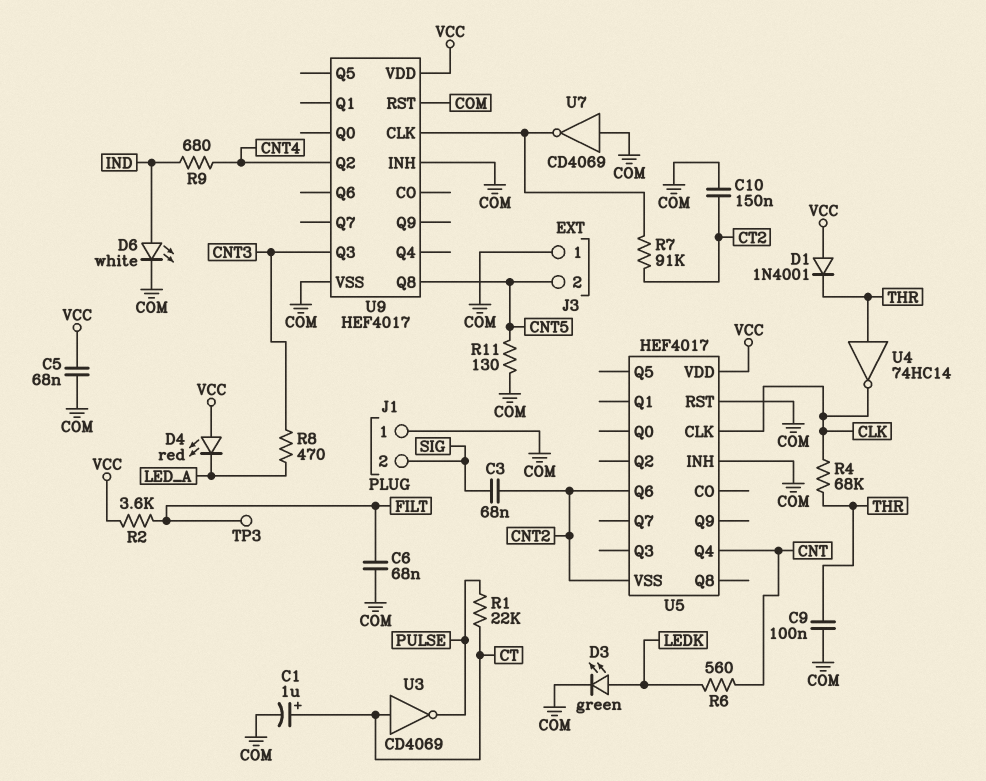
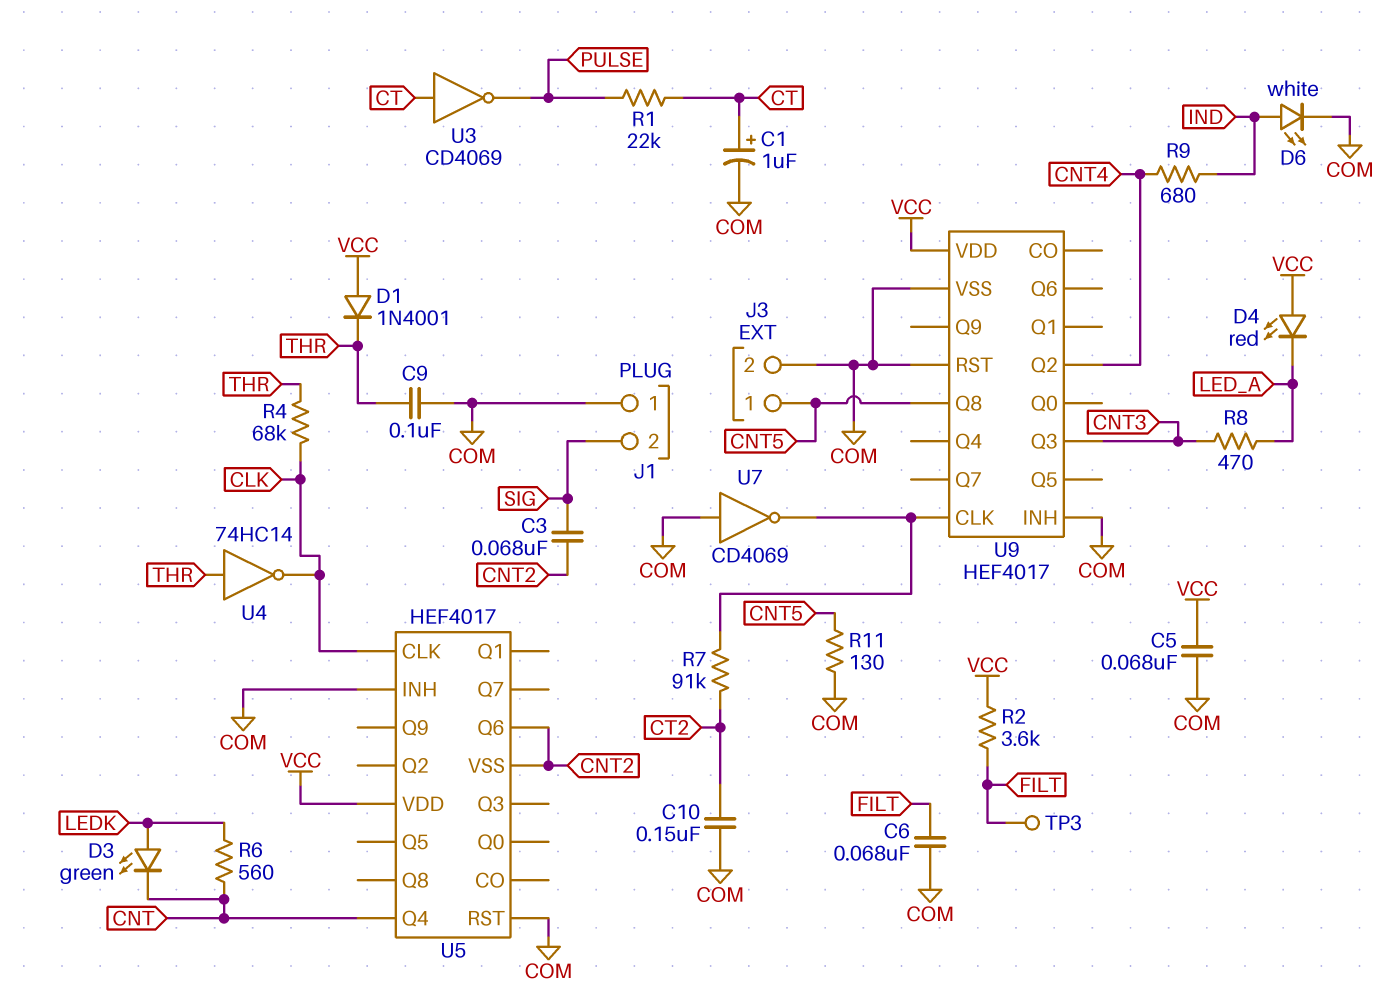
D3: LED green (A LEDK, K COM) -> LED green (A LEDK, K CNT)
J3 pin 1: COM -> CNT5
J3 pin 2: CNT5 -> COM

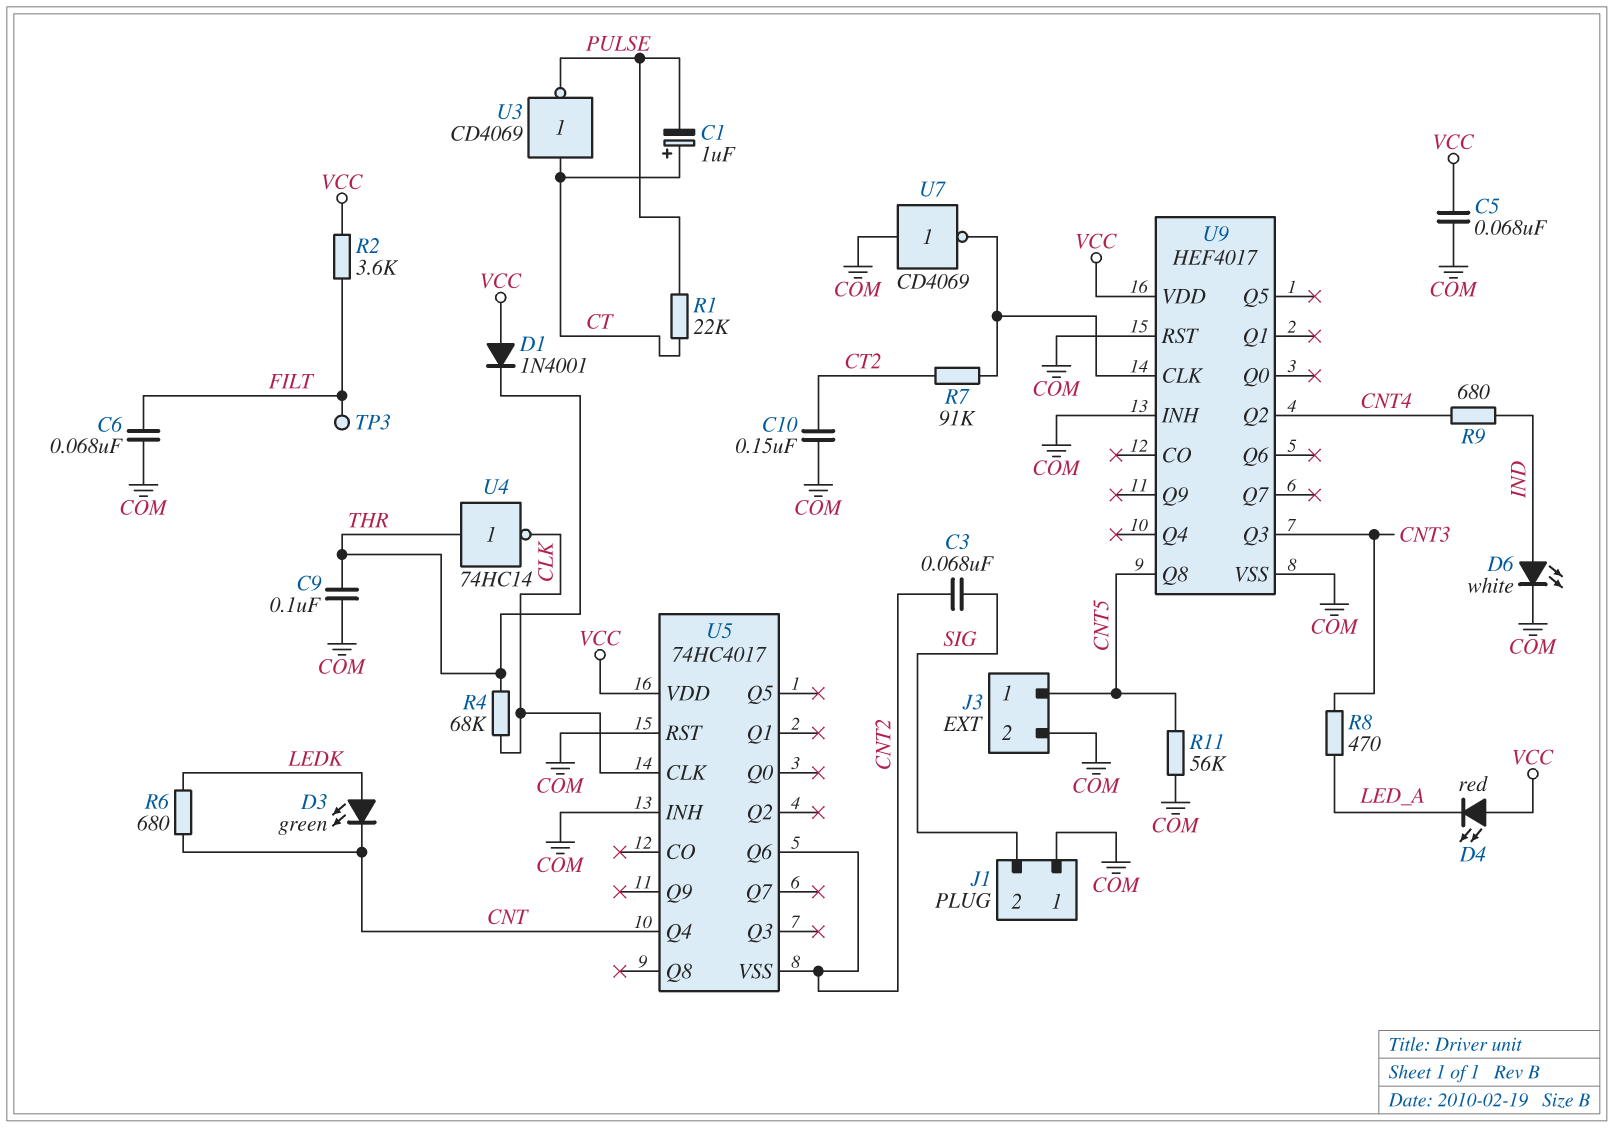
C1: 1uF (plus CT, minus COM) -> 1uF (plus CT, minus PULSE)
R6: 560 (CNT, LEDK) -> 680 (CNT, LEDK)
R11: 130 (CNT5, COM) -> 56k (CNT5, COM)
U5: HEF4017 -> 74HC4017

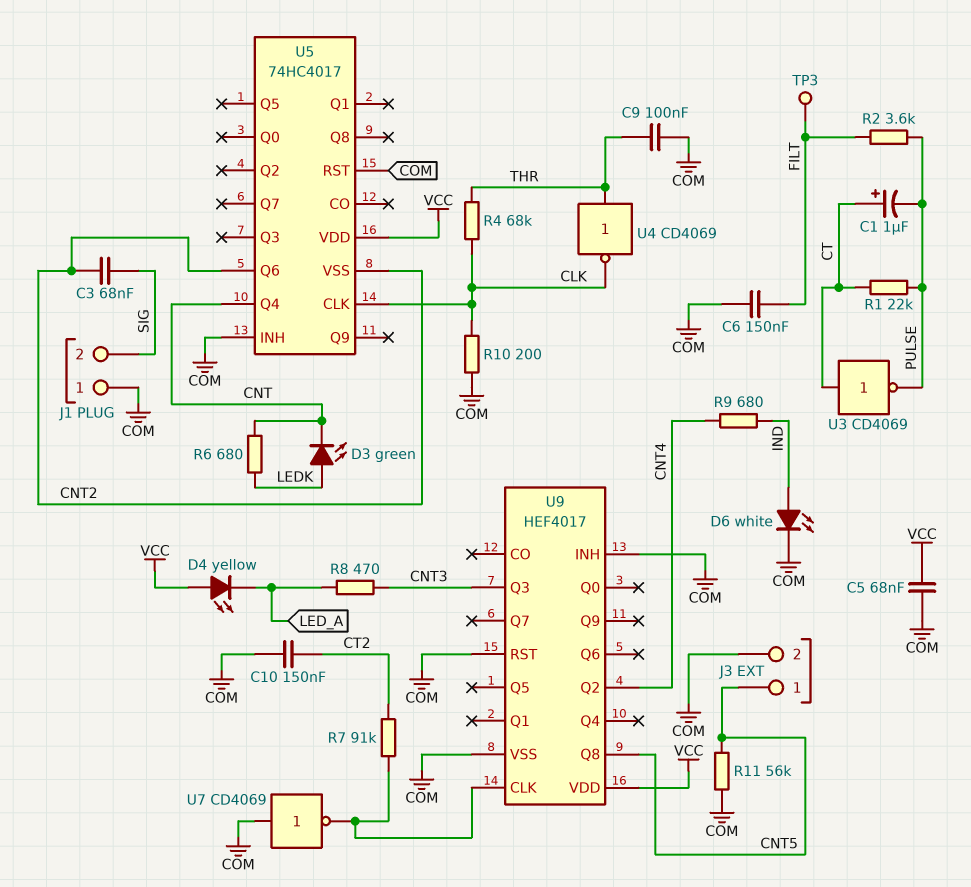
C6: 68nF (COM, FILT) -> 150nF (COM, FILT)
D1: diode 1N4001 (A VCC, K THR) -> none
D4: LED red (A VCC, K LED_A) -> LED yellow (A VCC, K LED_A)
R2: 3.6k (FILT, VCC) -> 3.6k (FILT, PULSE)
R10: none -> 200 (CLK, COM)
U4: NOT 74HC14 (in THR, out CLK) -> NOT CD4069 (in THR, out CLK)

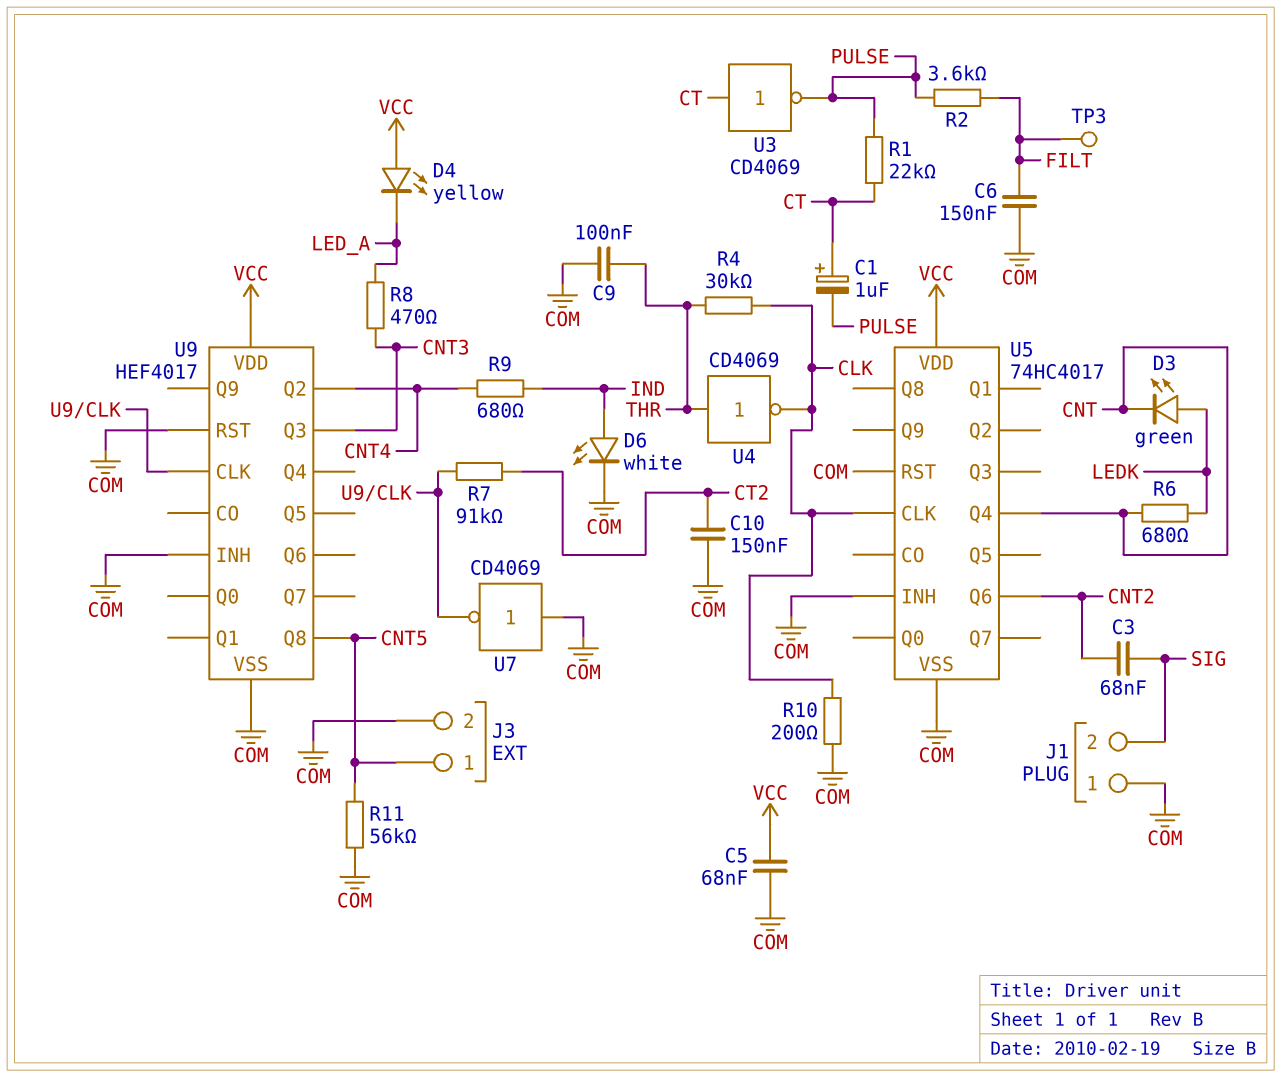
R4: 68k (CLK, THR) -> 30k (CLK, THR)
U5 pin VSS: CNT2 -> COM

